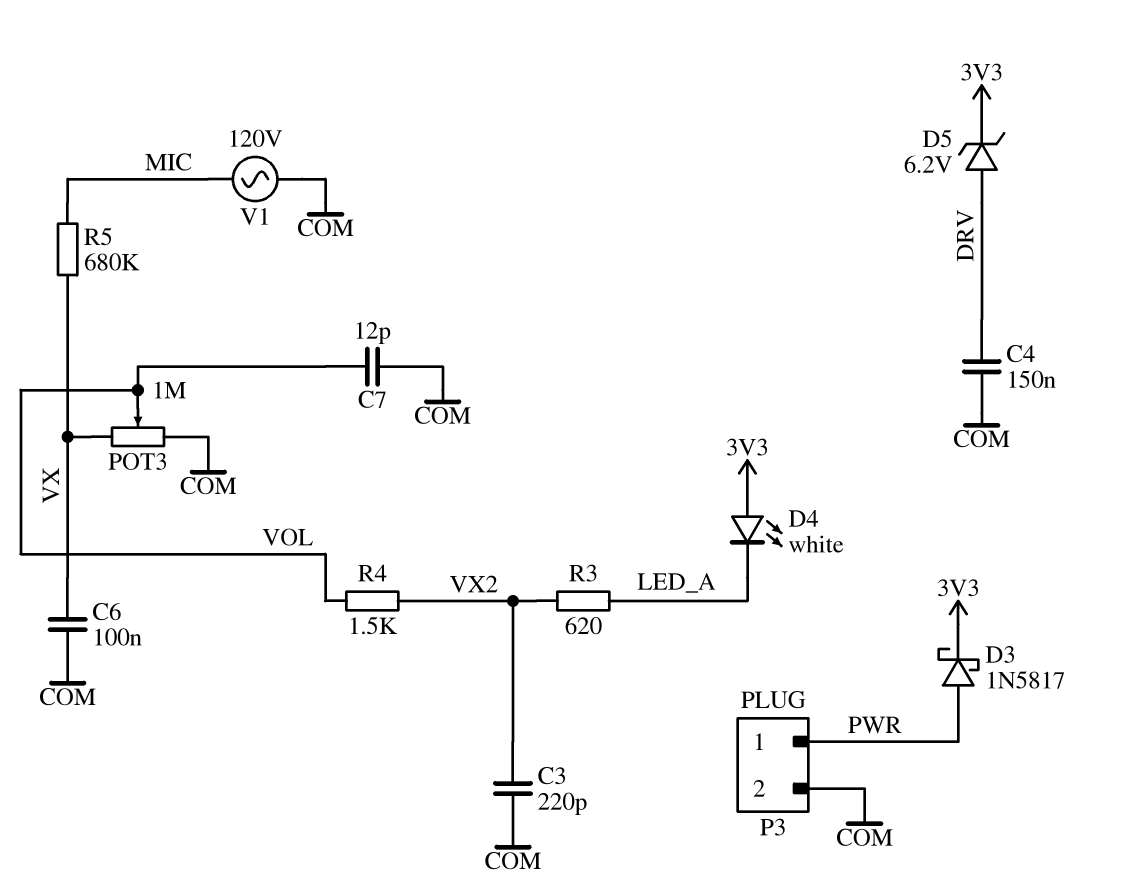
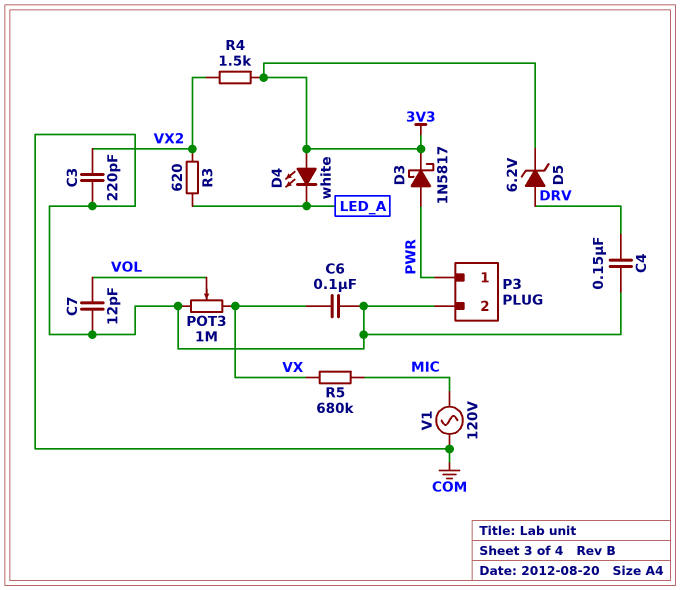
R4: 1.5k (VOL, VX2) -> 1.5k (3V3, VX2)

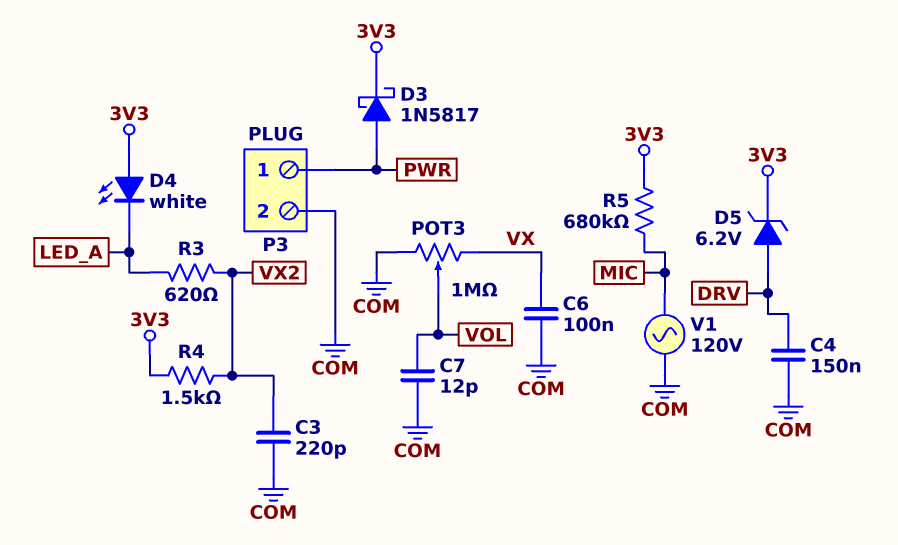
R5: 680k (MIC, VX) -> 680k (3V3, MIC)

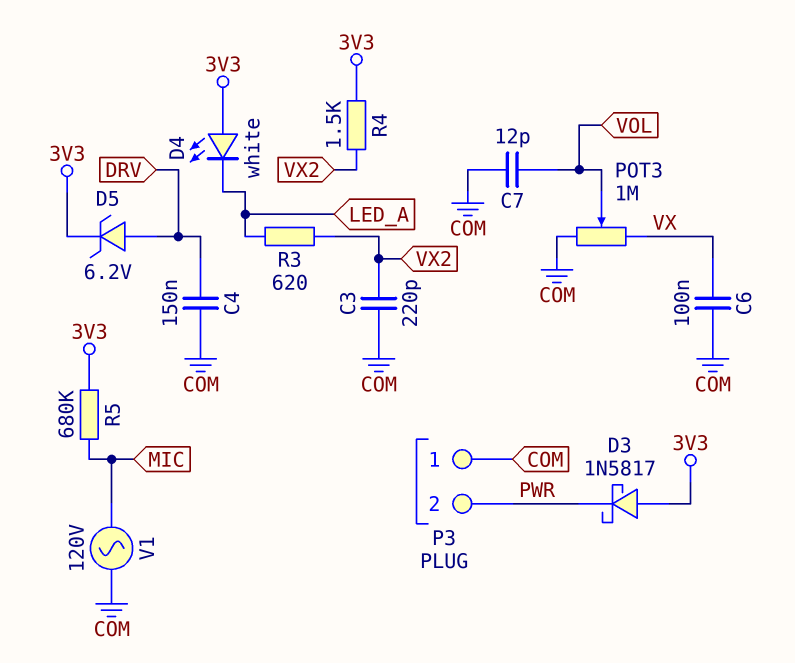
D3: schottky 1N5817 (A PWR, K 3V3) -> schottky 1N5817 (A 3V3, K PWR)
P3 pin 1: PWR -> COM
P3 pin 2: COM -> PWR

